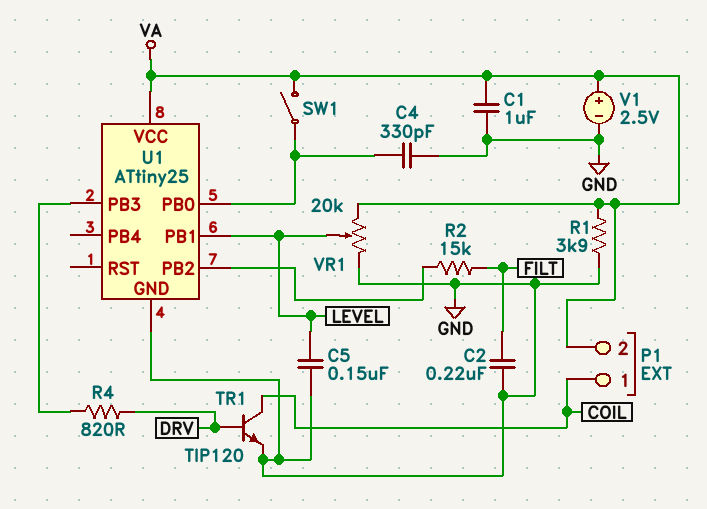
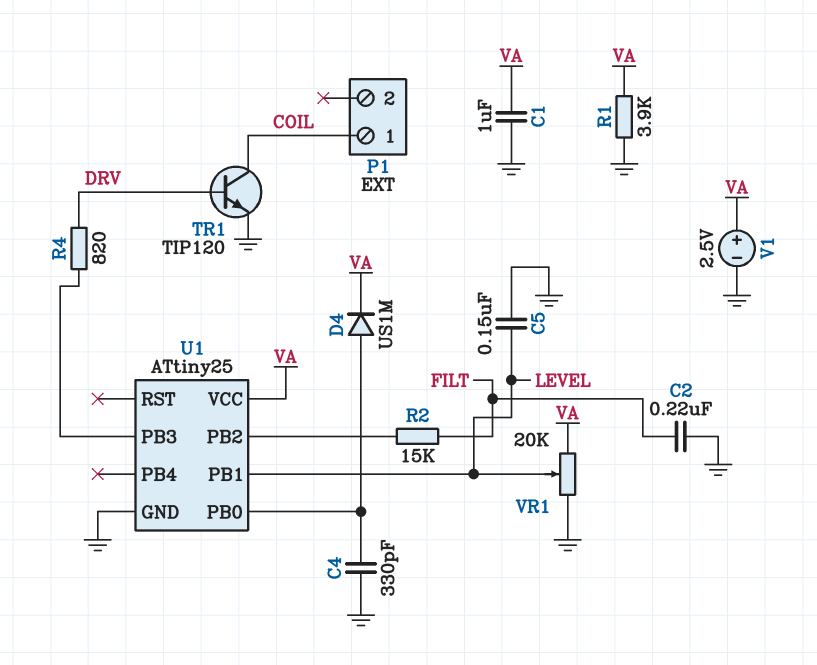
D4: none -> diode US1M (A U1/PB0, K VA)
P1 pin 2: VA -> none
SW1: switch (U1/PB0, VA) -> none

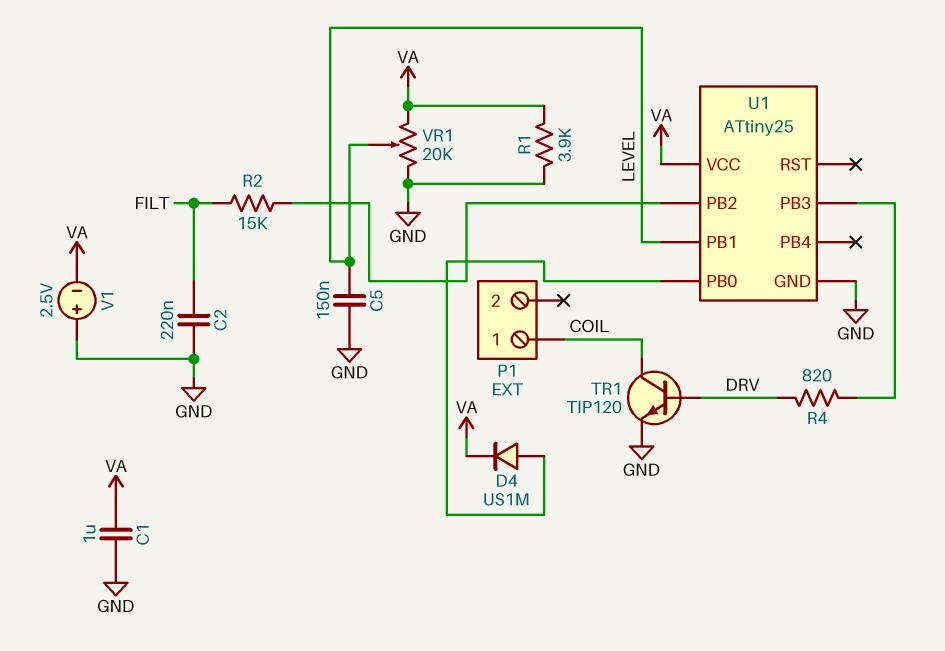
C4: 330pF (GND, U1/PB0) -> none
V1: 2.5V (plus VA, minus GND) -> 2.5V (plus GND, minus VA)

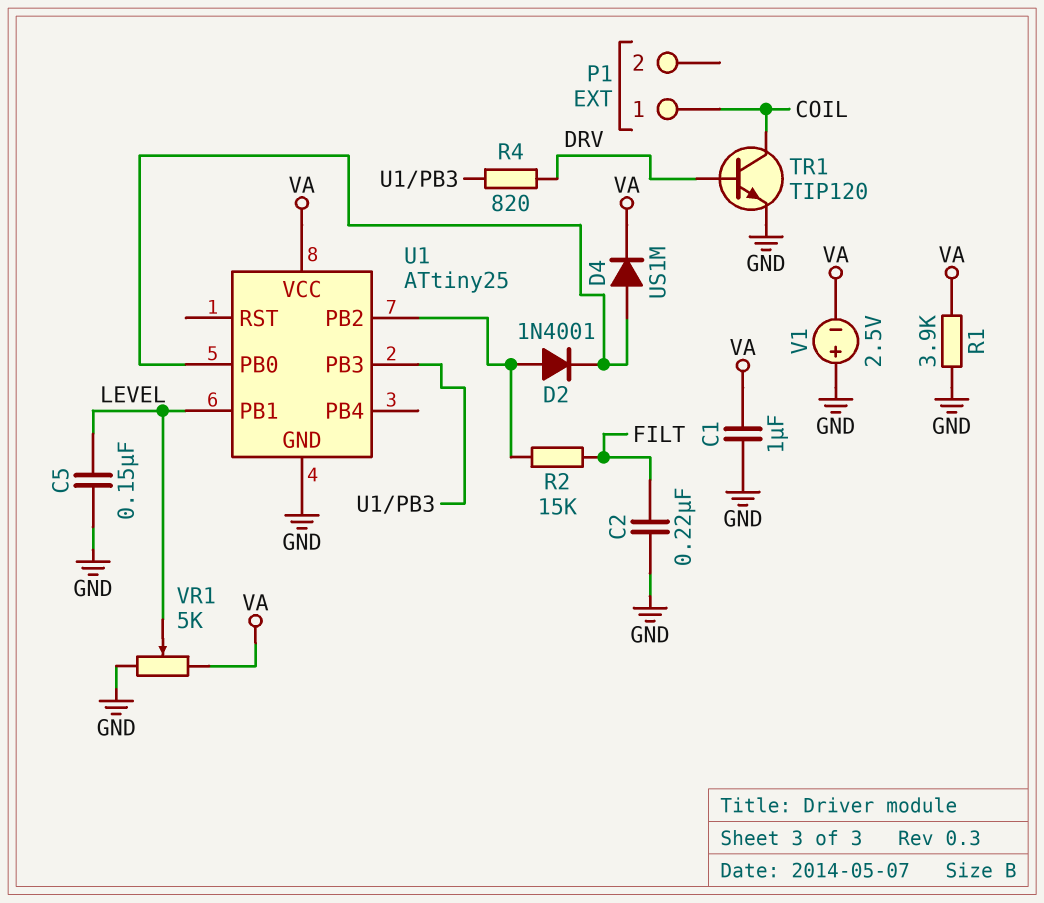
D2: none -> diode 1N4001 (A U1/PB2, K U1/PB0)
VR1: 20k (GND, VA, wiper LEVEL) -> 5k (GND, VA, wiper LEVEL)

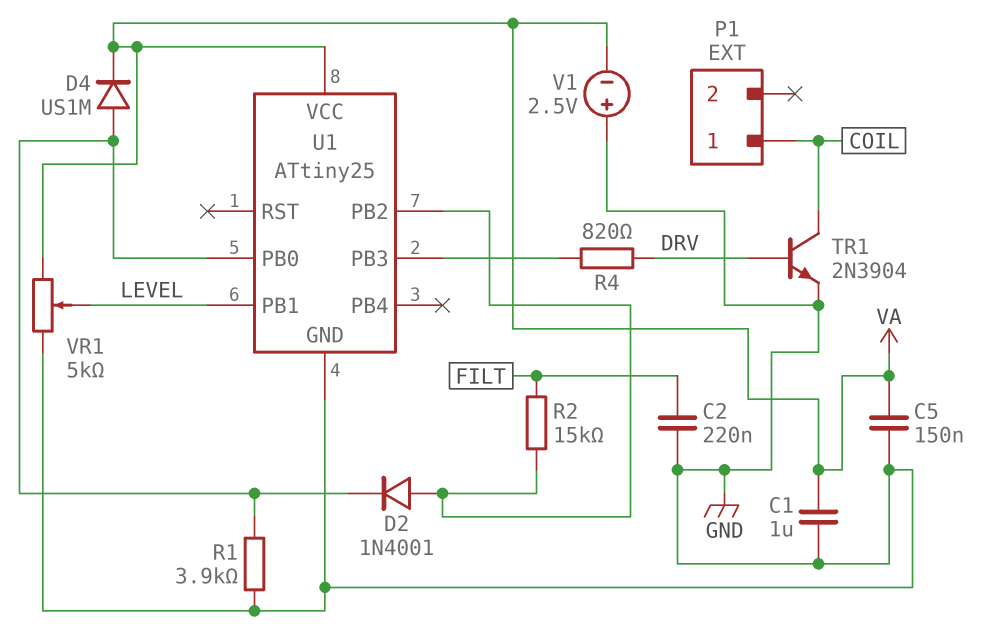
C5: 150nF (GND, LEVEL) -> 150nF (GND, VA)
R1: 3.9k (GND, VA) -> 3.9k (GND, U1/PB0)
TR1: NPN TIP120 (B DRV, C COIL, E GND) -> NPN 2N3904 (B DRV, C COIL, E GND)

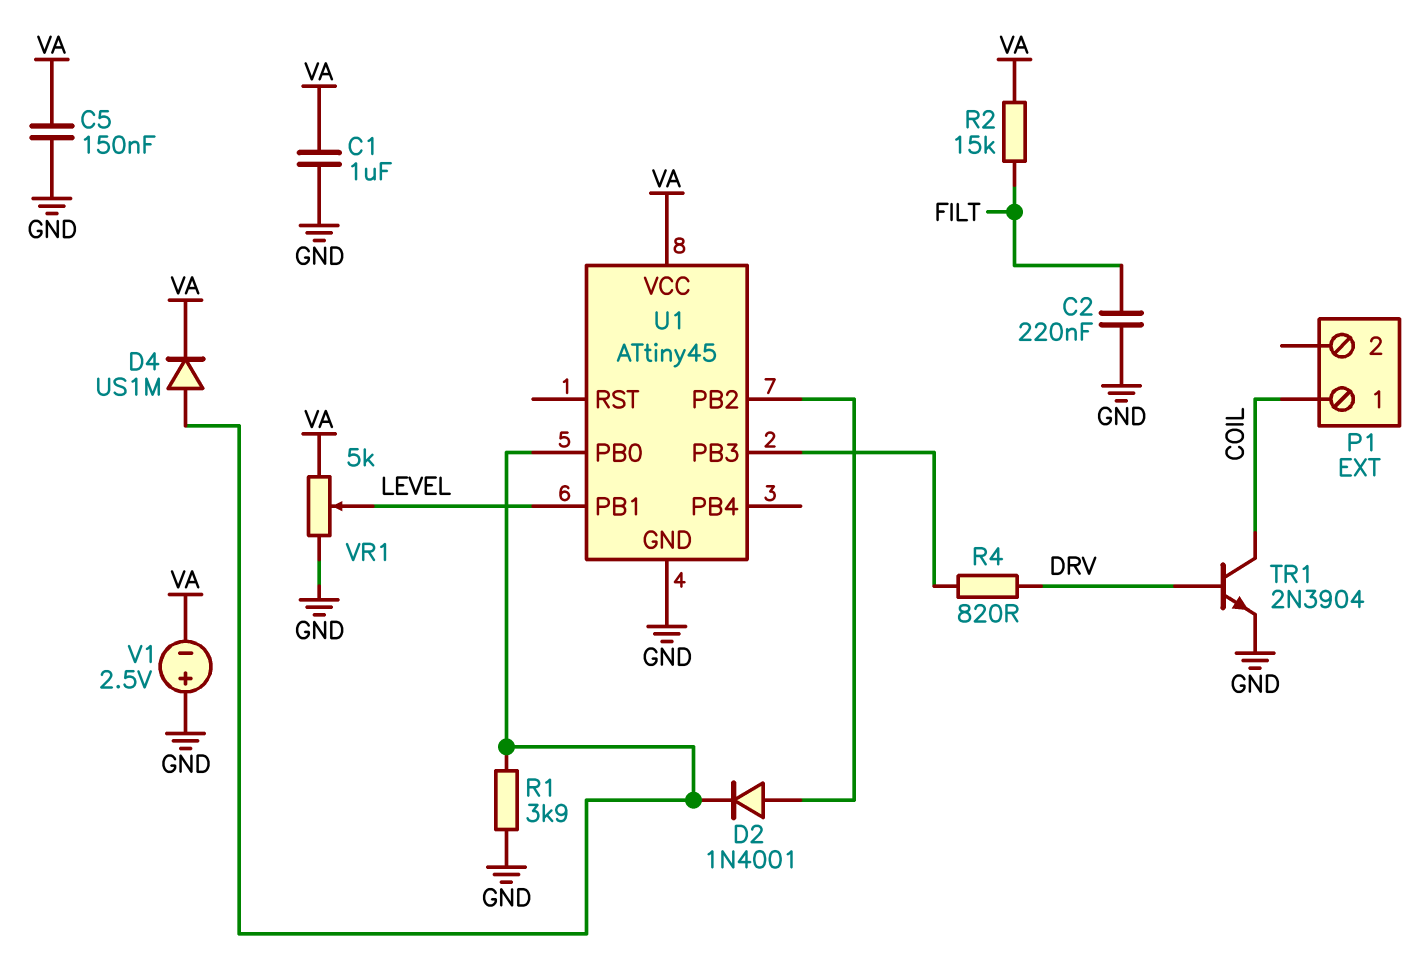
R2: 15k (FILT, U1/PB2) -> 15k (FILT, VA)
U1: ATtiny25 -> ATtiny45

